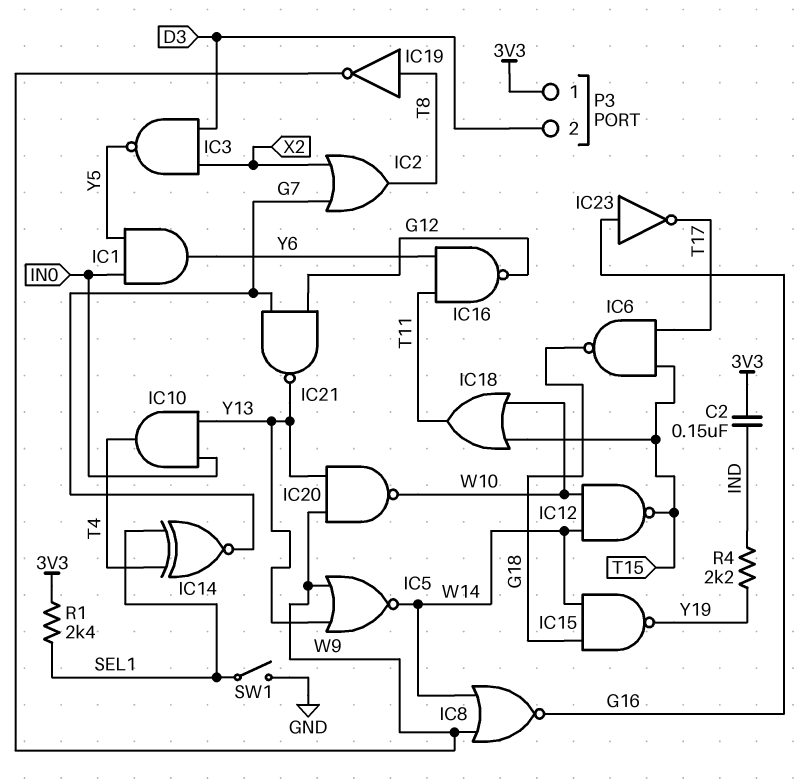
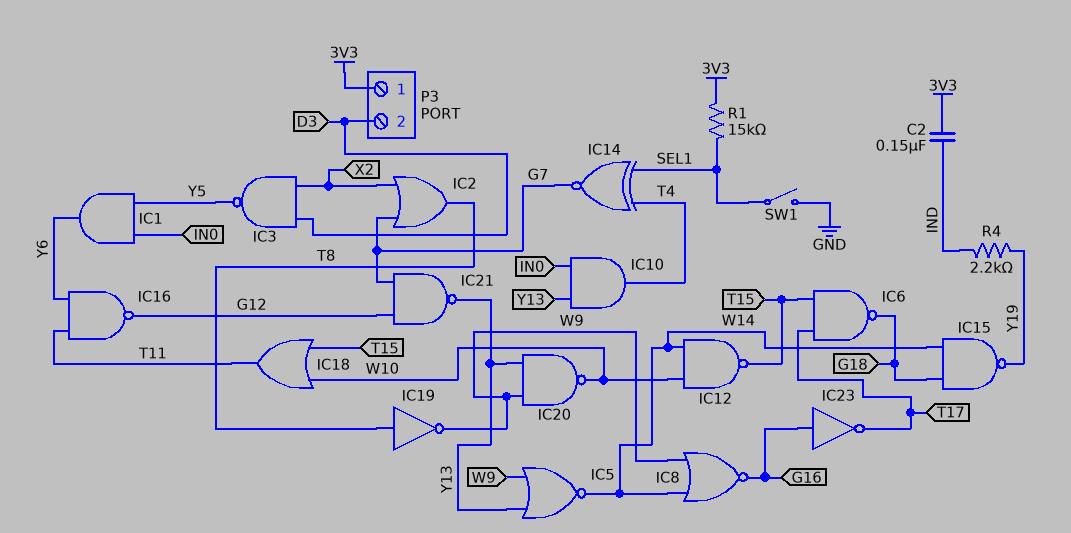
R1: 2.4k (3V3, SEL1) -> 15k (3V3, SEL1)

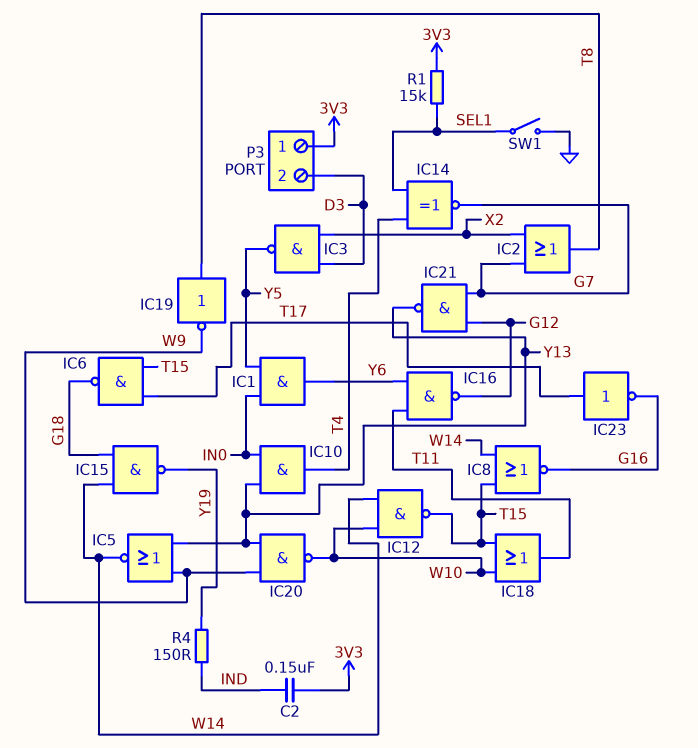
IC8: NOR (in W9, in W14, out G16) -> NOR (in T15, in W14, out G16)
IC23: NOT (in G16, out T17) -> NOT (in T17, out G16)
R4: 2.2k (IND, Y19) -> 150 (IND, Y19)

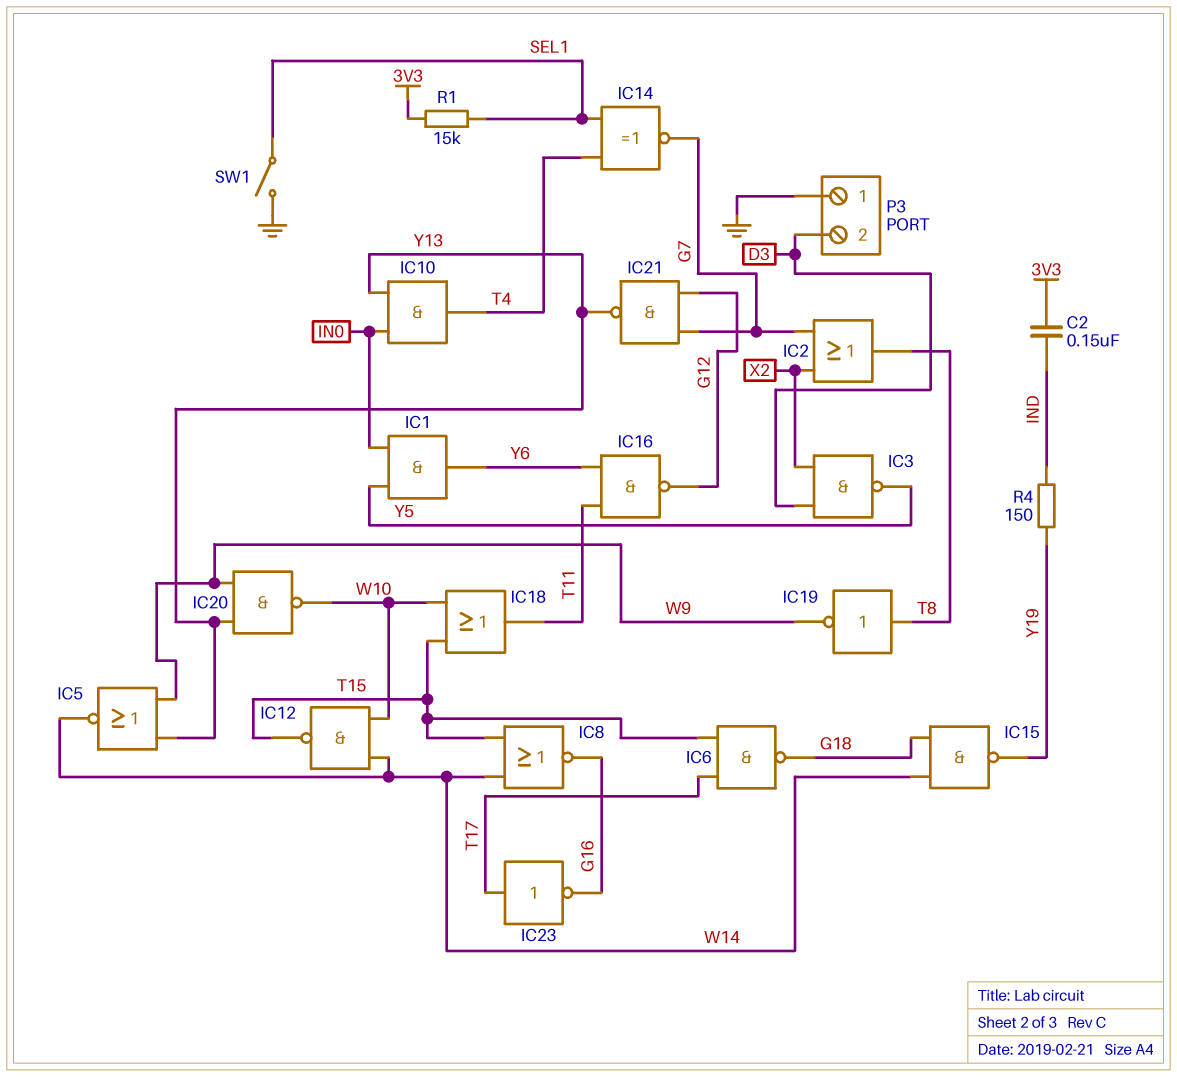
P3 pin 1: 3V3 -> GND

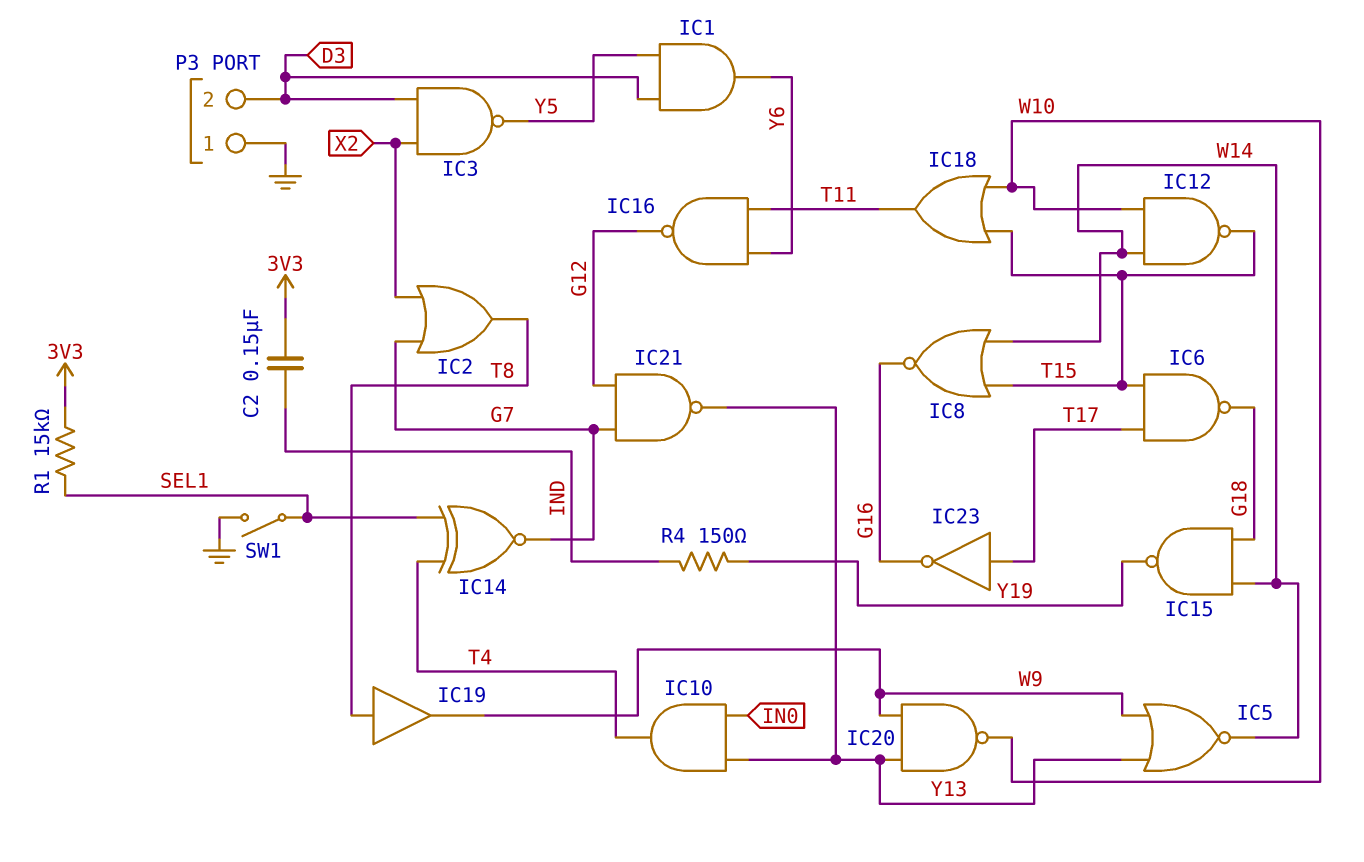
IC1: AND (in IN0, in Y5, out Y6) -> AND (in D3, in Y5, out Y6)
IC19: NOT (in T8, out W9) -> buffer (in T8, out W9)

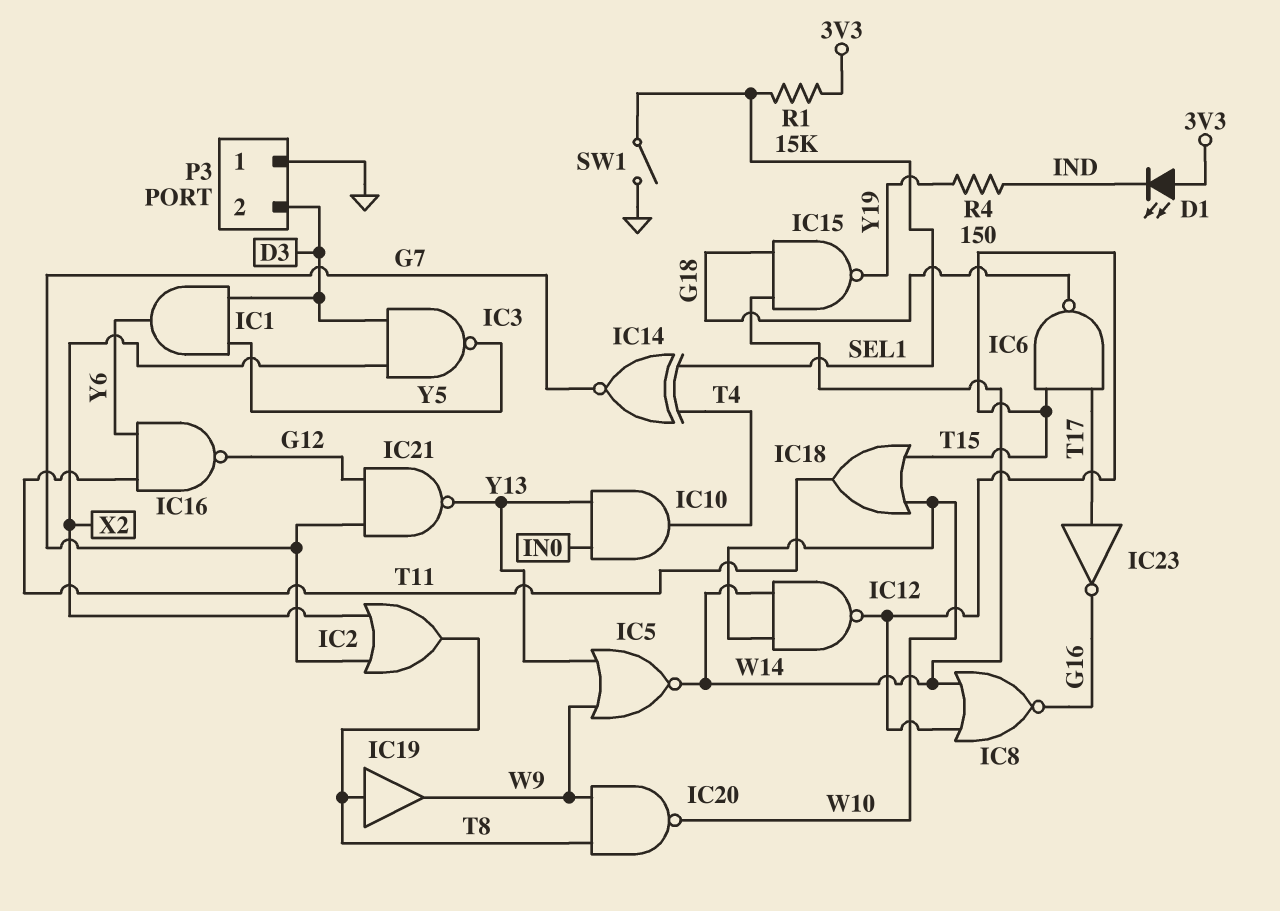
C2: 150nF (3V3, IND) -> none
D1: none -> LED (A 3V3, K IND)
IC20: NAND (in W9, in Y13, out W10) -> NAND (in T8, in W9, out W10)

